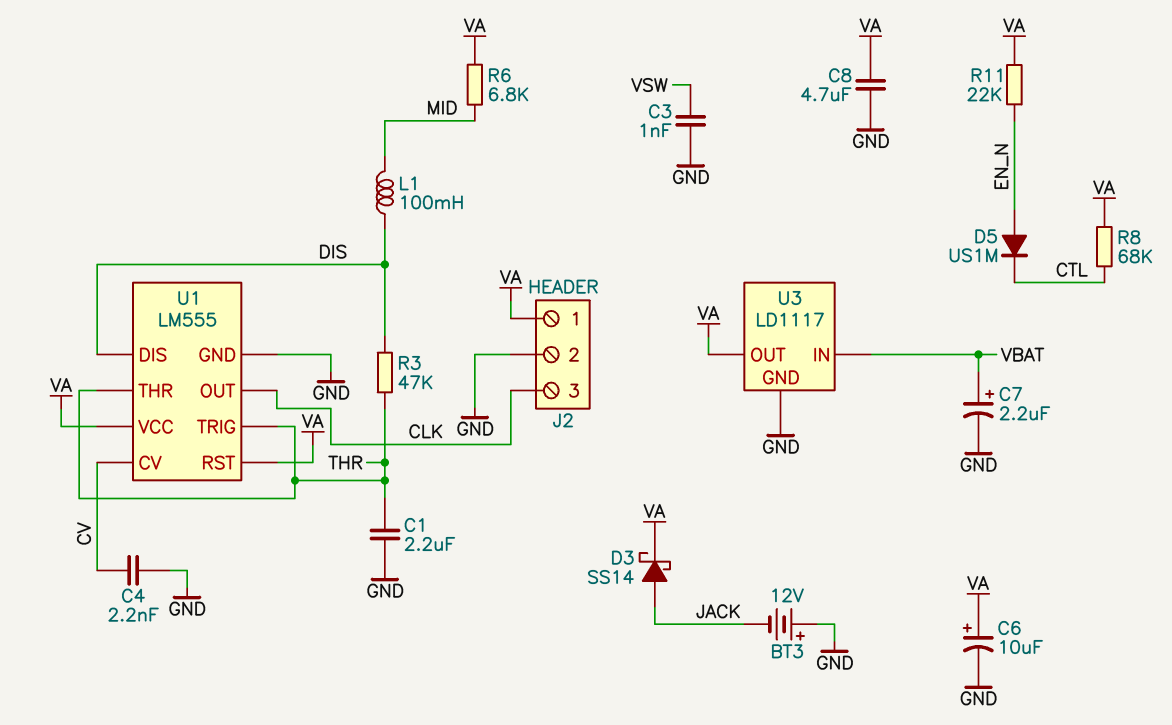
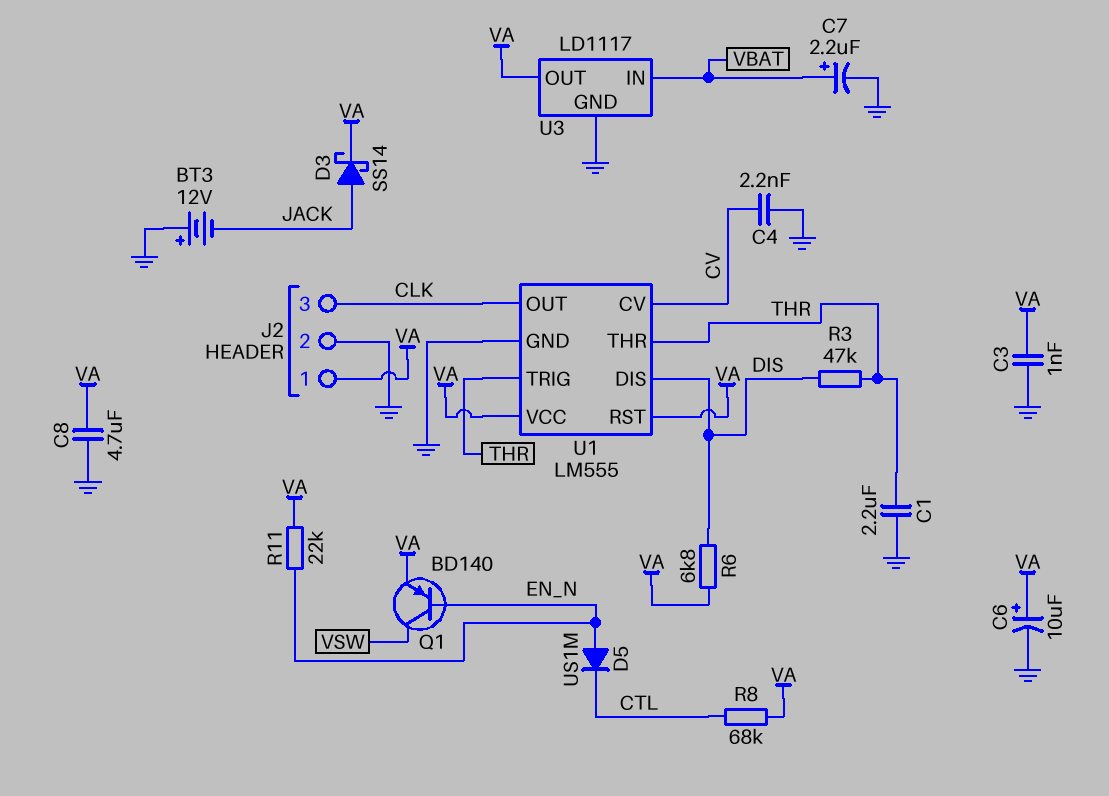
C3: 1nF (GND, VSW) -> 1nF (GND, VA)
L1: 100mH (DIS, MID) -> none
Q1: none -> PNP BD140 (B EN_N, C VSW, E VA)
R6: 6.8k (MID, VA) -> 6.8k (DIS, VA)

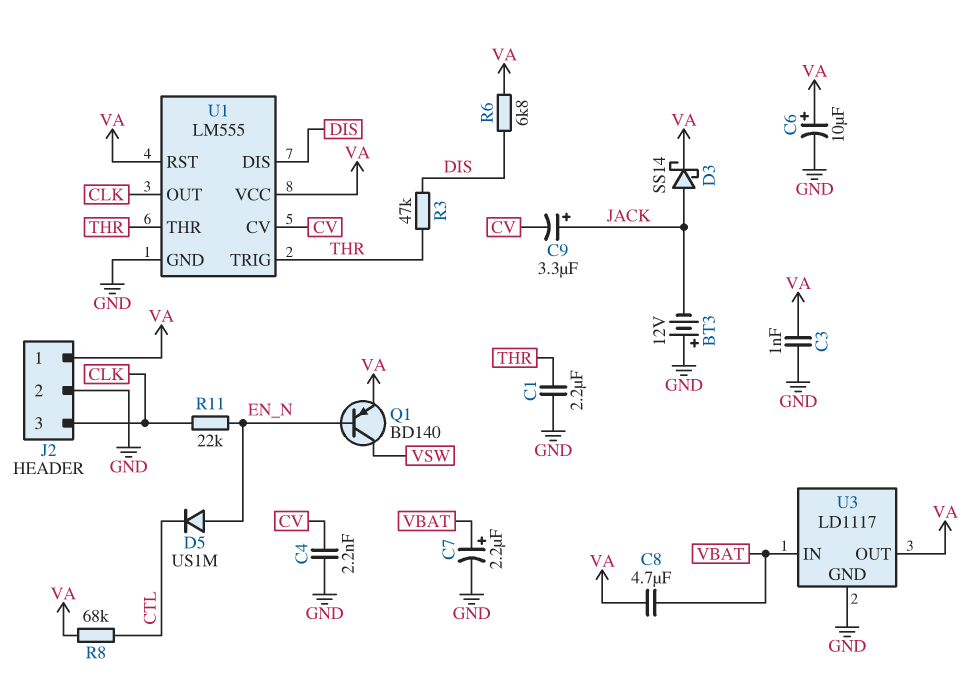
C8: 4.7uF (GND, VA) -> 4.7uF (VA, VBAT)
C9: none -> 3.3uF (plus JACK, minus CV)
R11: 22k (EN_N, VA) -> 22k (CLK, EN_N)

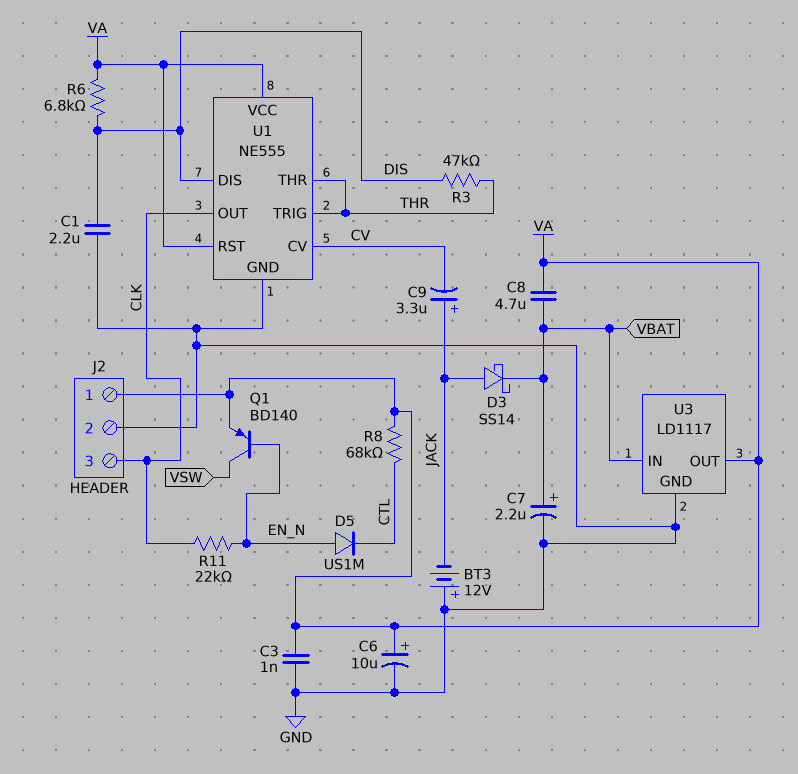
C1: 2.2uF (GND, THR) -> 2.2uF (DIS, GND)
C4: 2.2nF (CV, GND) -> none
D3: schottky SS14 (A JACK, K VA) -> schottky SS14 (A JACK, K VBAT)
U1: LM555 -> NE555

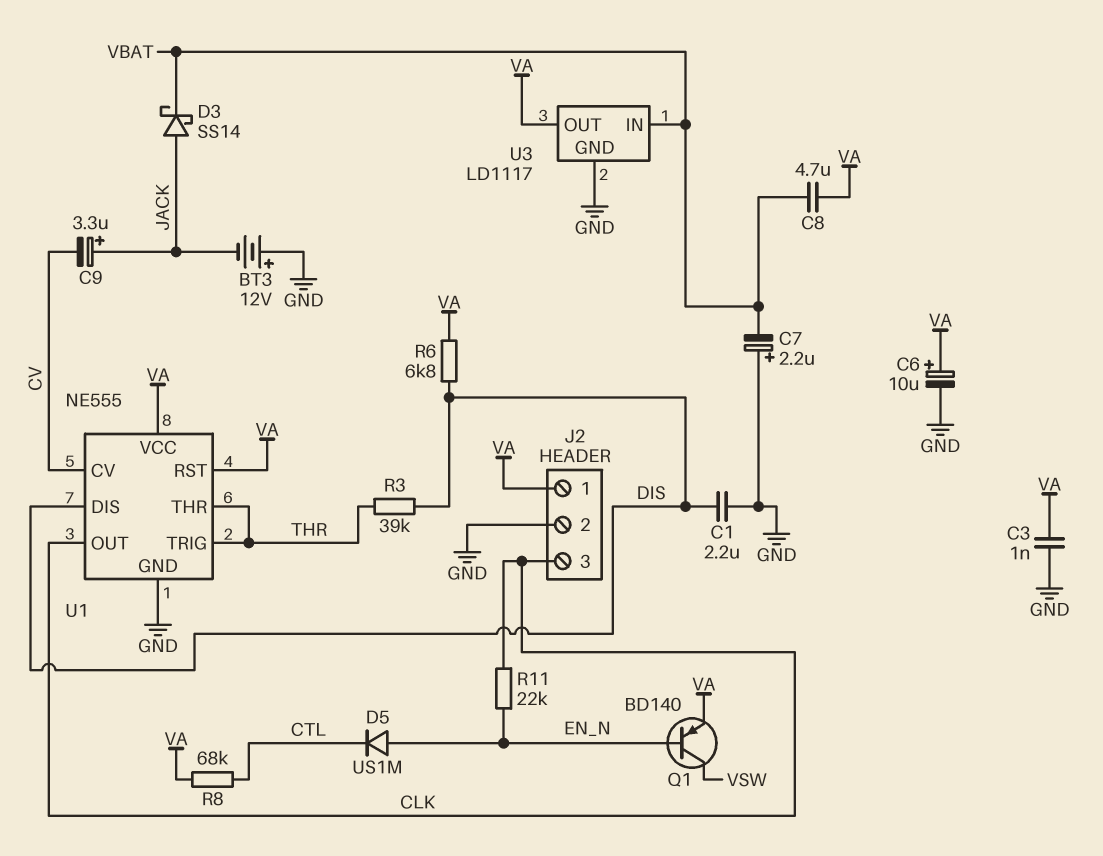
C7: 2.2uF (plus VBAT, minus GND) -> 2.2uF (plus GND, minus VBAT)
R3: 47k (DIS, THR) -> 39k (DIS, THR)

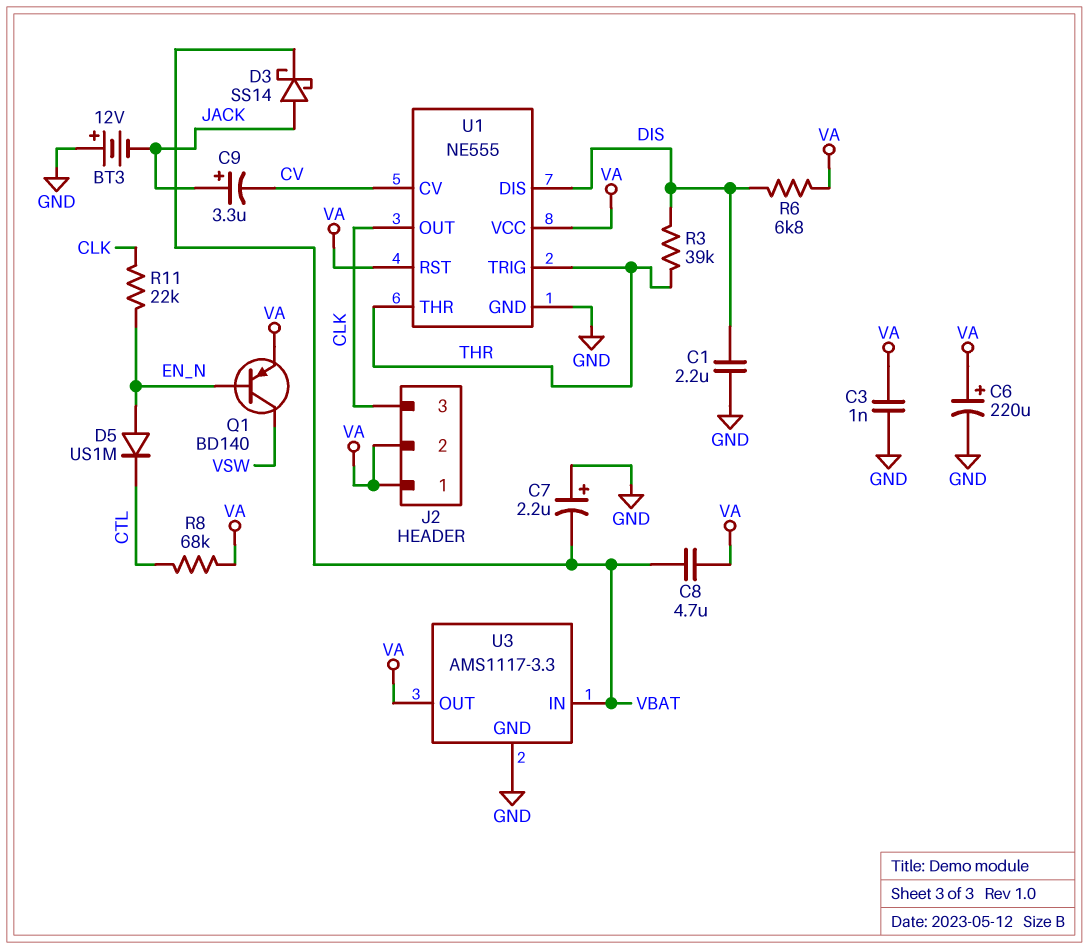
C6: 10uF (plus VA, minus GND) -> 220uF (plus VA, minus GND)
J2 pin 2: GND -> VA
U3: LD1117 -> AMS1117-3.3

